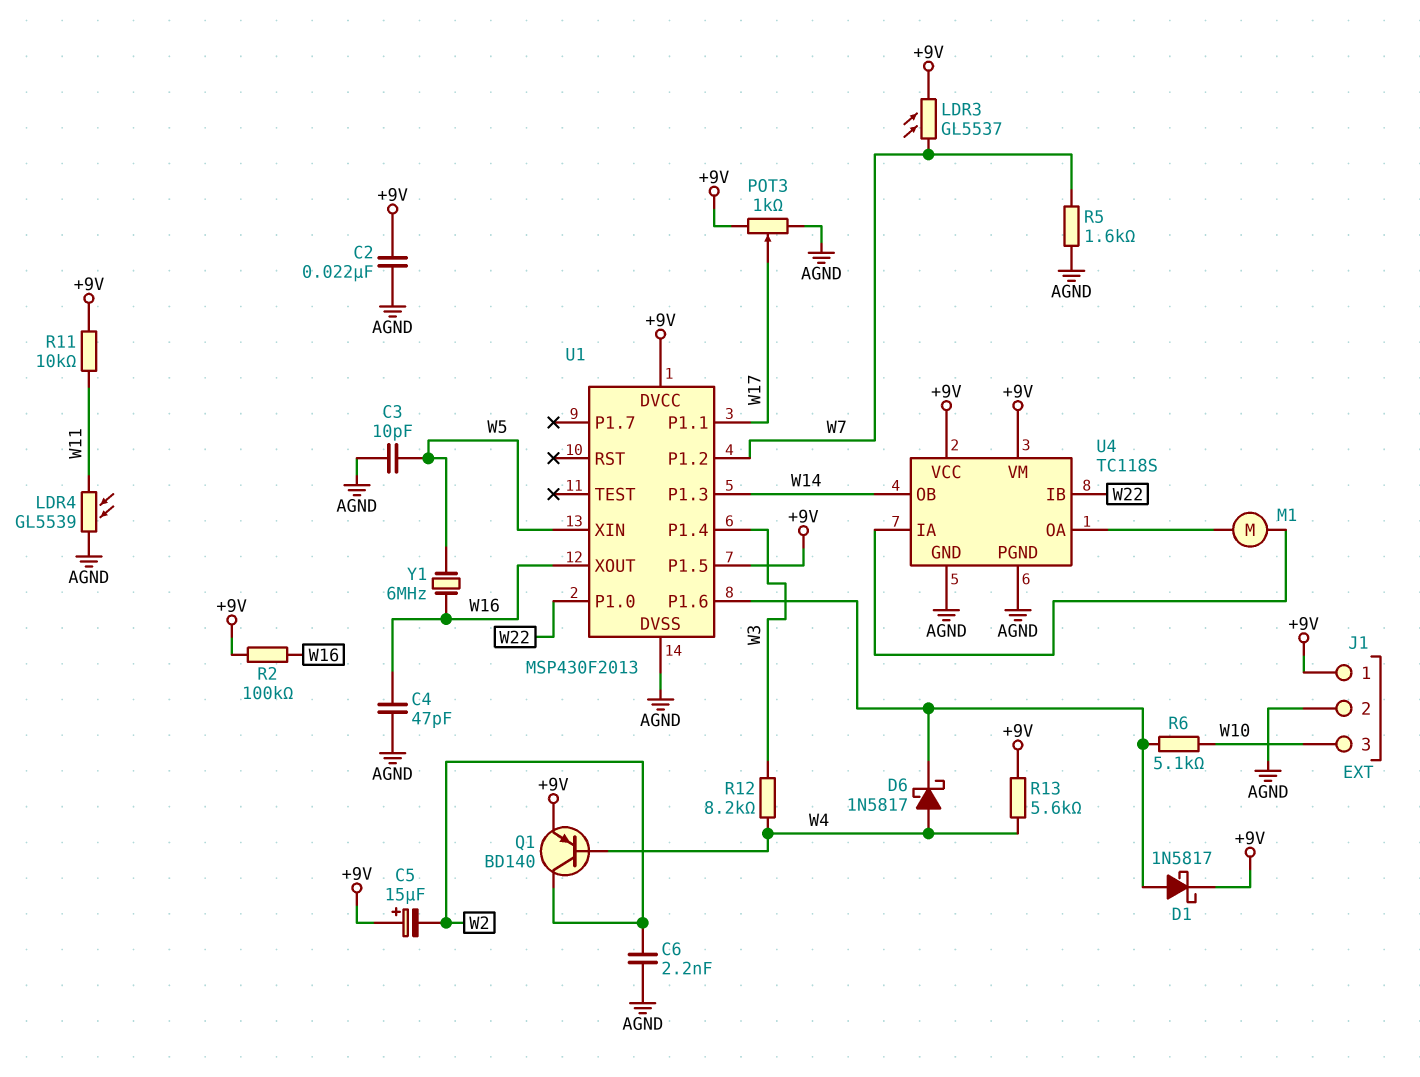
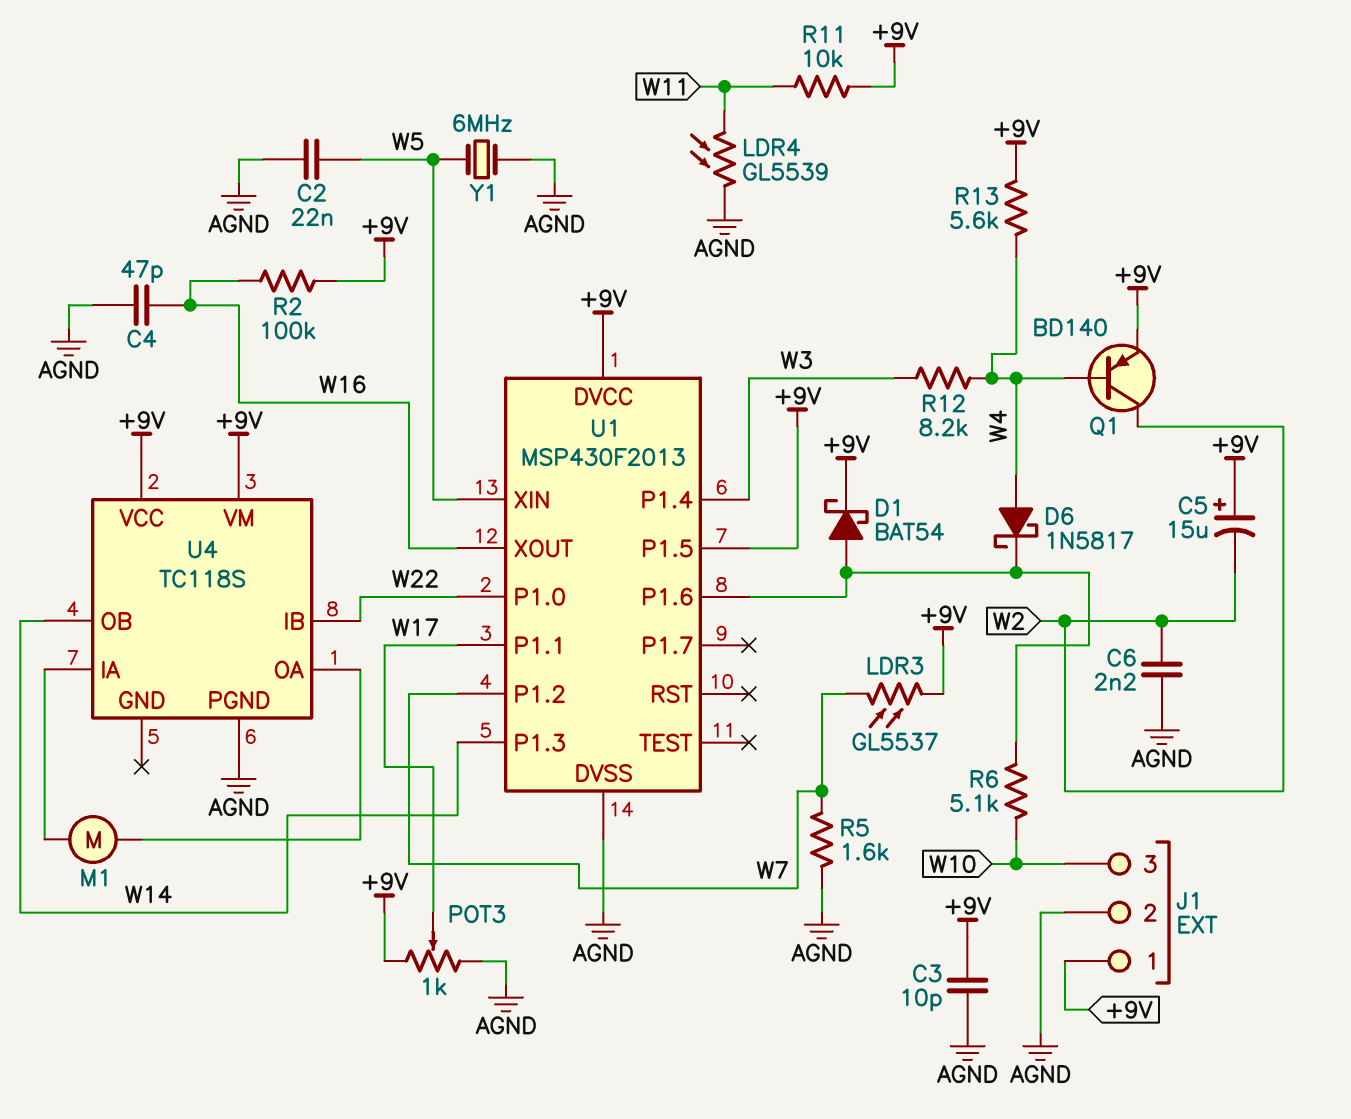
C2: 22nF (+9V, AGND) -> 22nF (AGND, W5)
C3: 10pF (AGND, W5) -> 10pF (+9V, AGND)
D1: schottky 1N5817 (A U1/P1.6, K +9V) -> schottky BAT54 (A U1/P1.6, K +9V)
U4 pin GND: AGND -> none
Y1: 6MHz (W5, W16) -> 6MHz (AGND, W5)

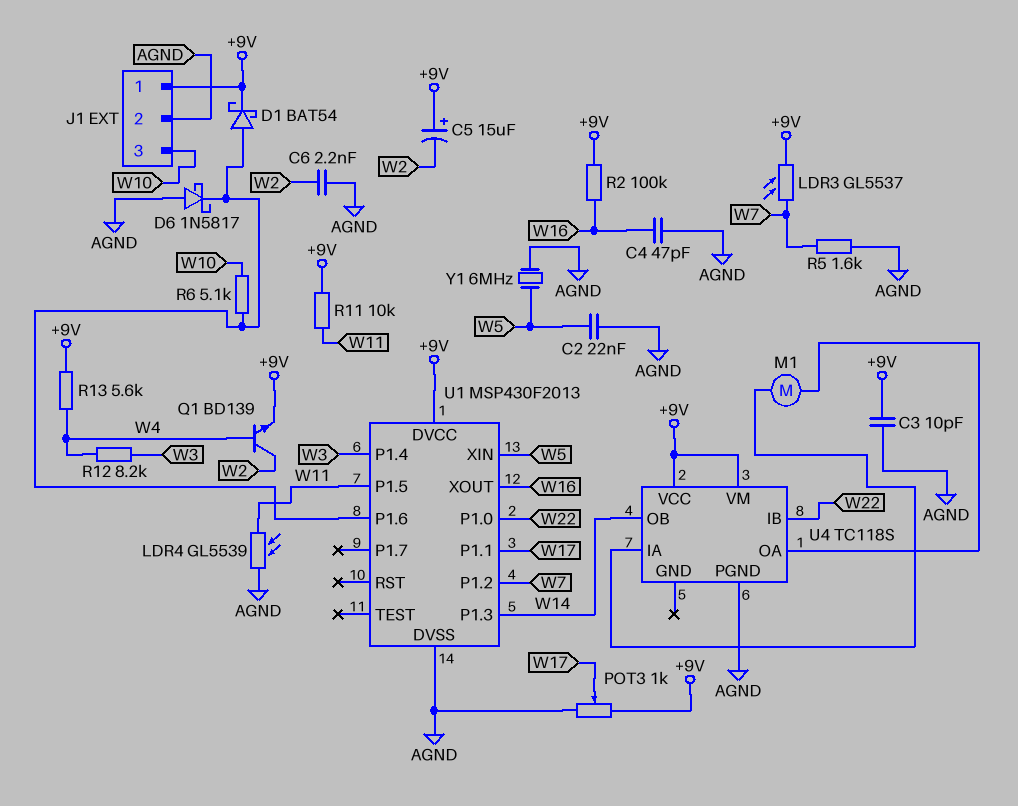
D6: schottky 1N5817 (A W4, K U1/P1.6) -> schottky 1N5817 (A AGND, K U1/P1.6)
Q1: PNP BD140 (B W4, C W2, E +9V) -> NPN BD139 (B W4, C W2, E +9V)
U1 pin P1.5: +9V -> W11

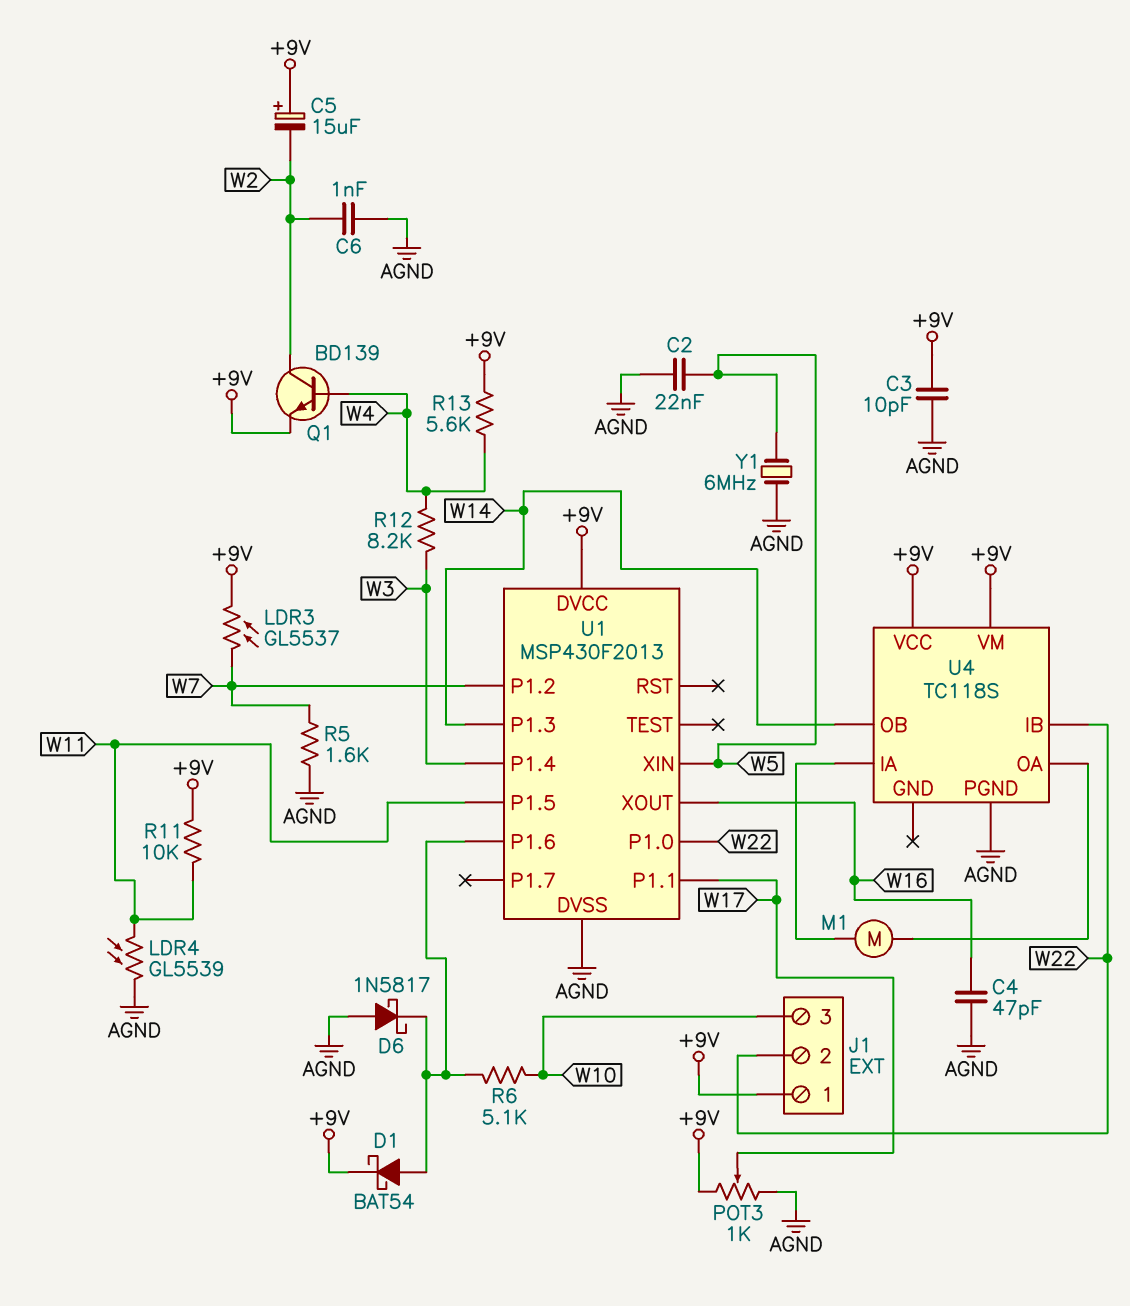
C6: 2.2nF (AGND, W2) -> 1nF (AGND, W2)
J1 pin 2: AGND -> W22
R2: 100k (+9V, W16) -> none

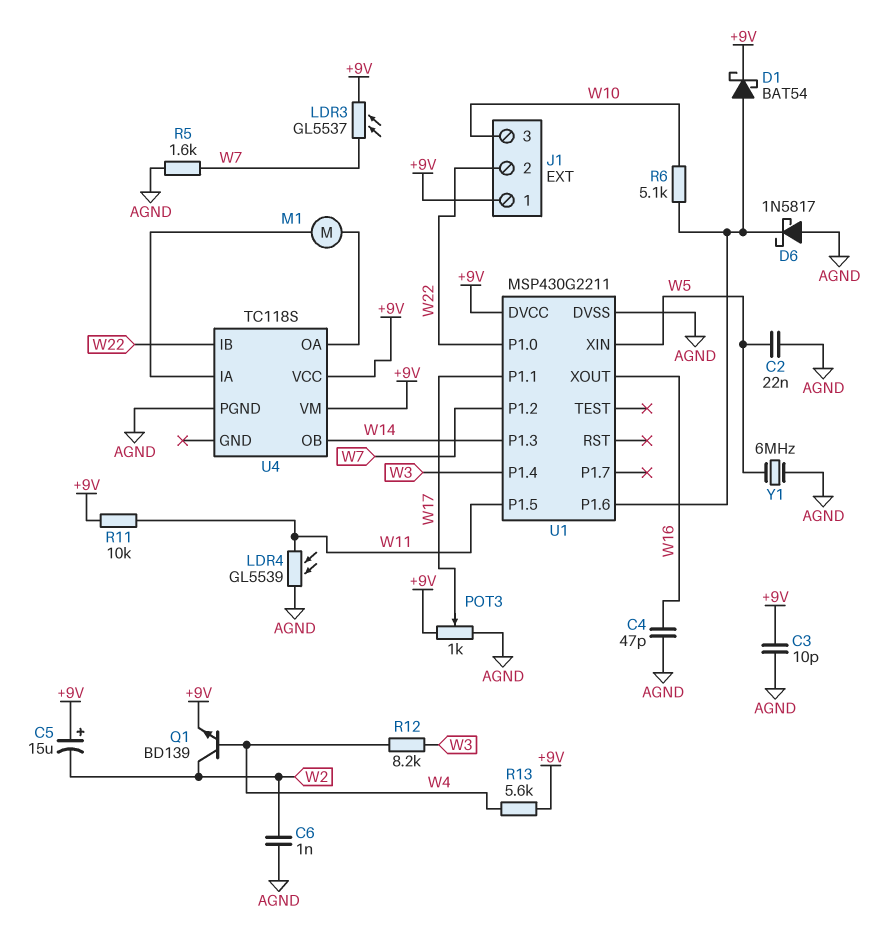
U1: MSP430F2013 -> MSP430G2211

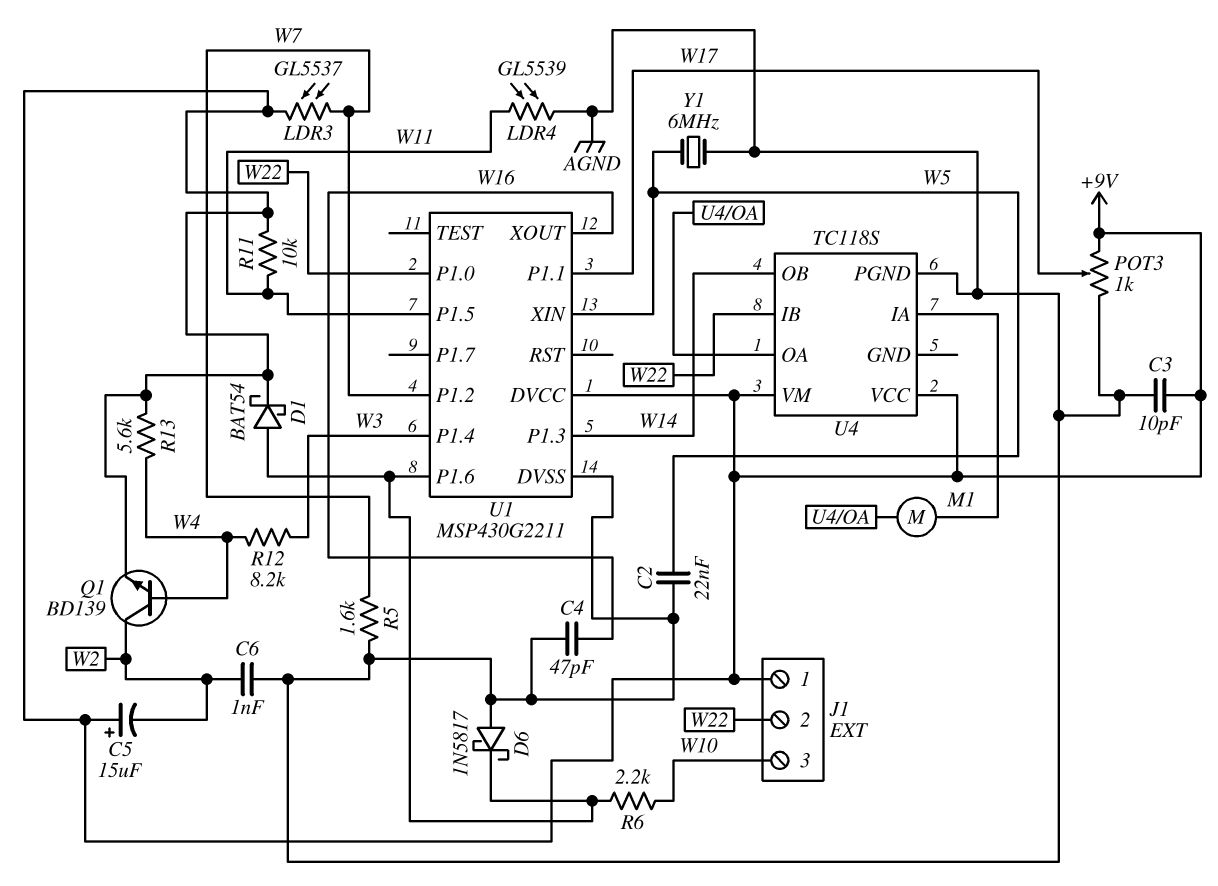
R6: 5.1k (U1/P1.6, W10) -> 2.2k (U1/P1.6, W10)

